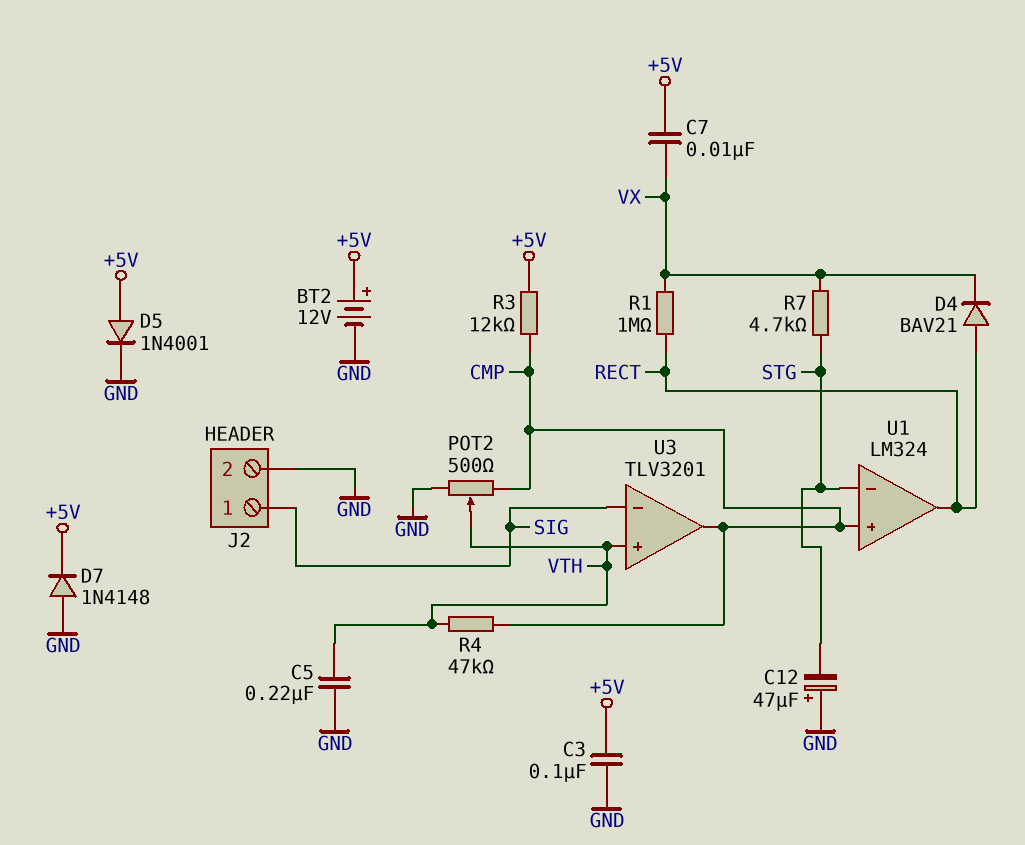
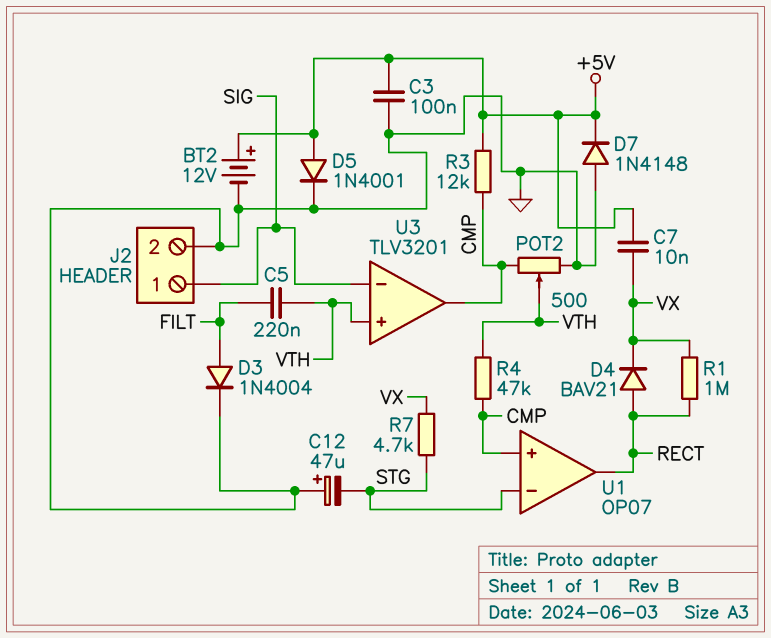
C5: 220nF (GND, VTH) -> 220nF (FILT, VTH)
D3: none -> diode 1N4004 (A FILT, K GND)
U1: LM324 -> OP07

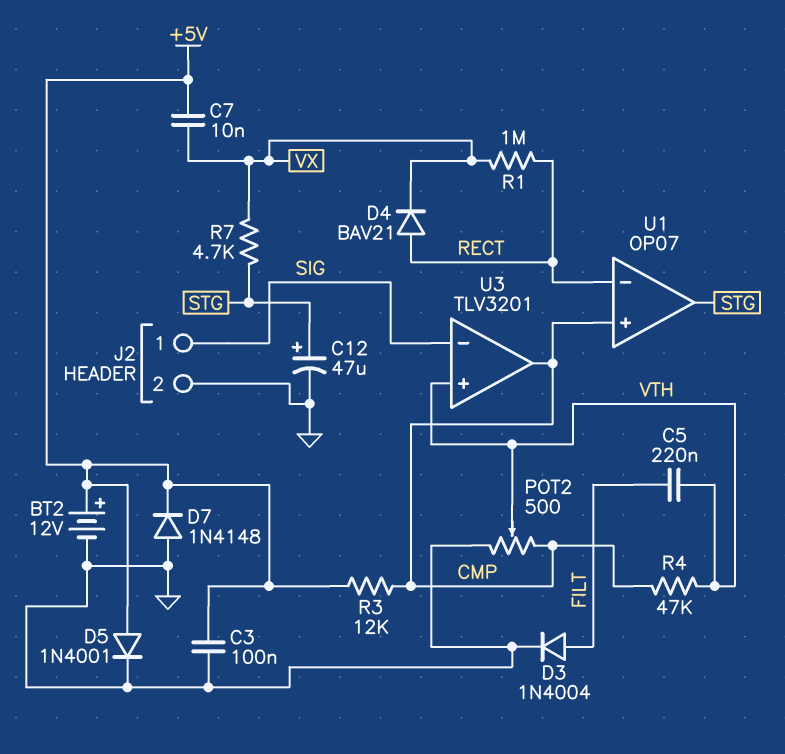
C12: 47uF (plus GND, minus STG) -> 47uF (plus STG, minus GND)
U1 pin in-: STG -> RECT
U1 pin out: RECT -> STG

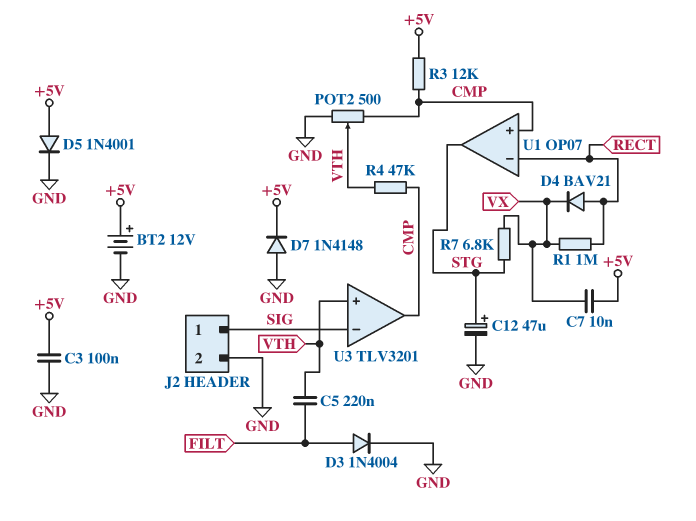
R7: 4.7k (STG, VX) -> 6.8k (STG, VX)

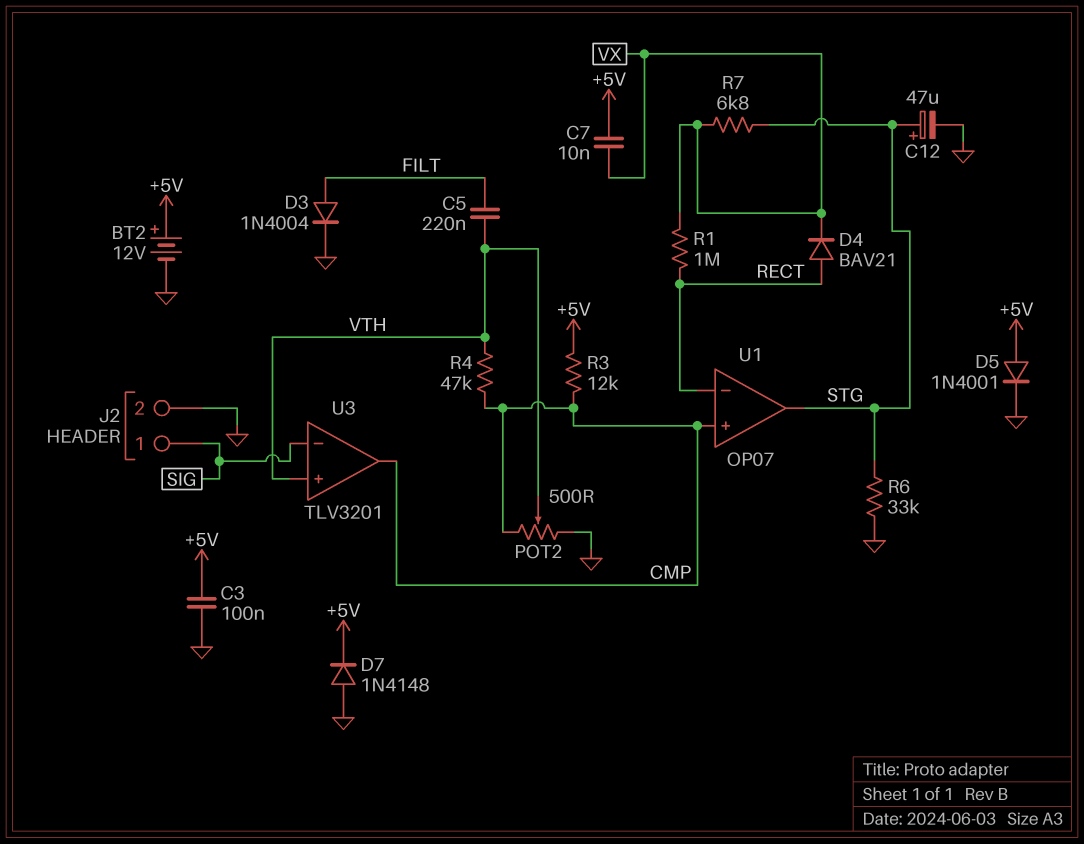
R6: none -> 33k (GND, STG)

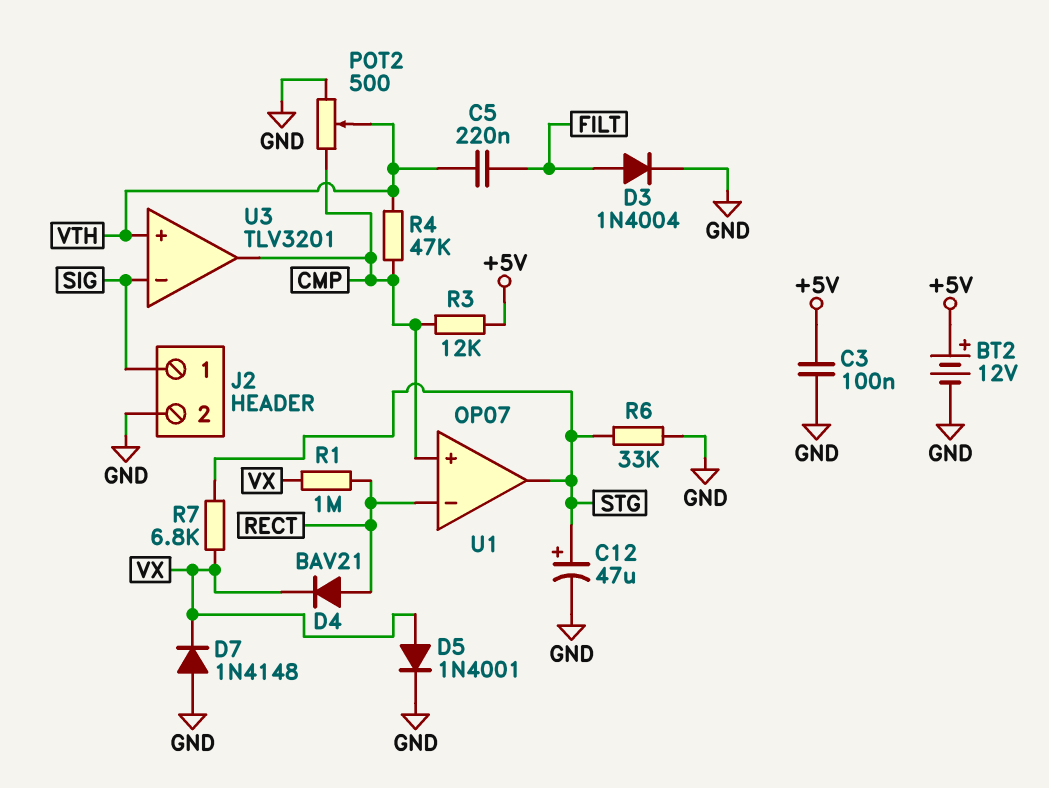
C7: 10nF (+5V, VX) -> none
D5: diode 1N4001 (A +5V, K GND) -> diode 1N4001 (A VX, K GND)
D7: diode 1N4148 (A GND, K +5V) -> diode 1N4148 (A GND, K VX)

